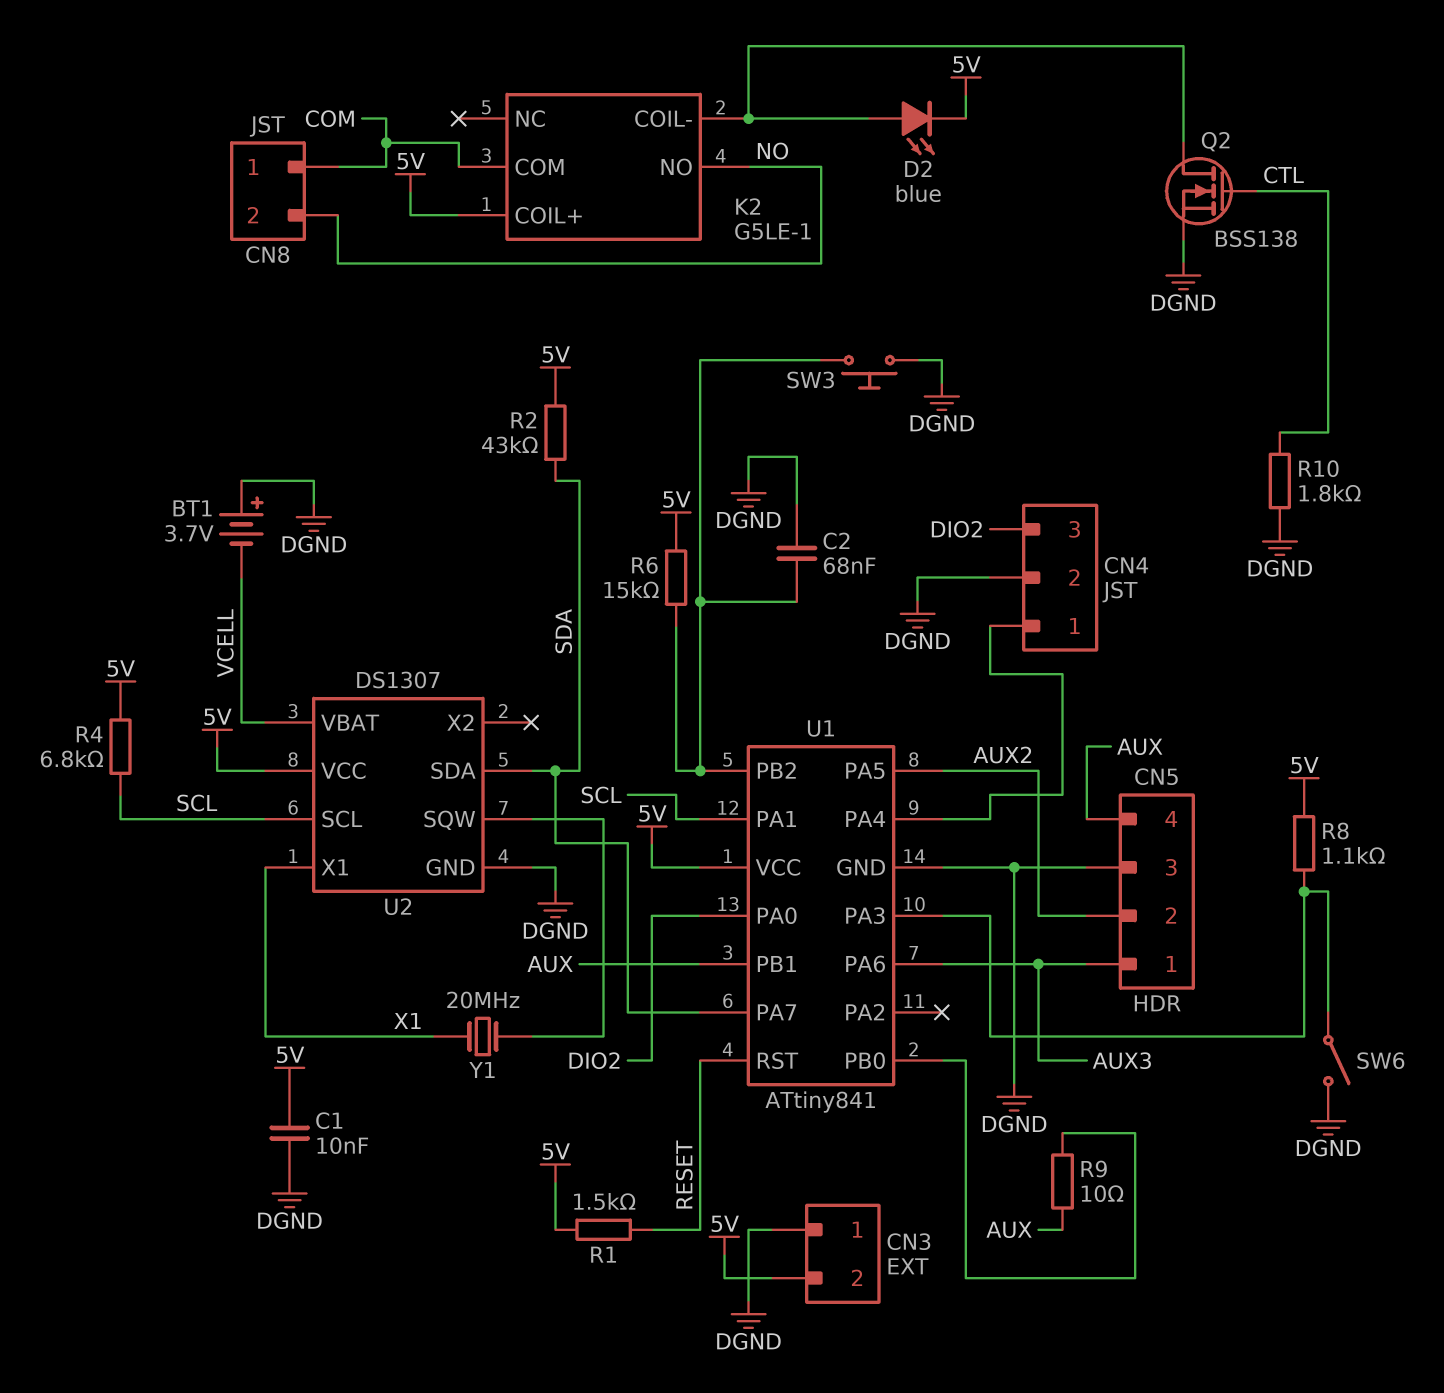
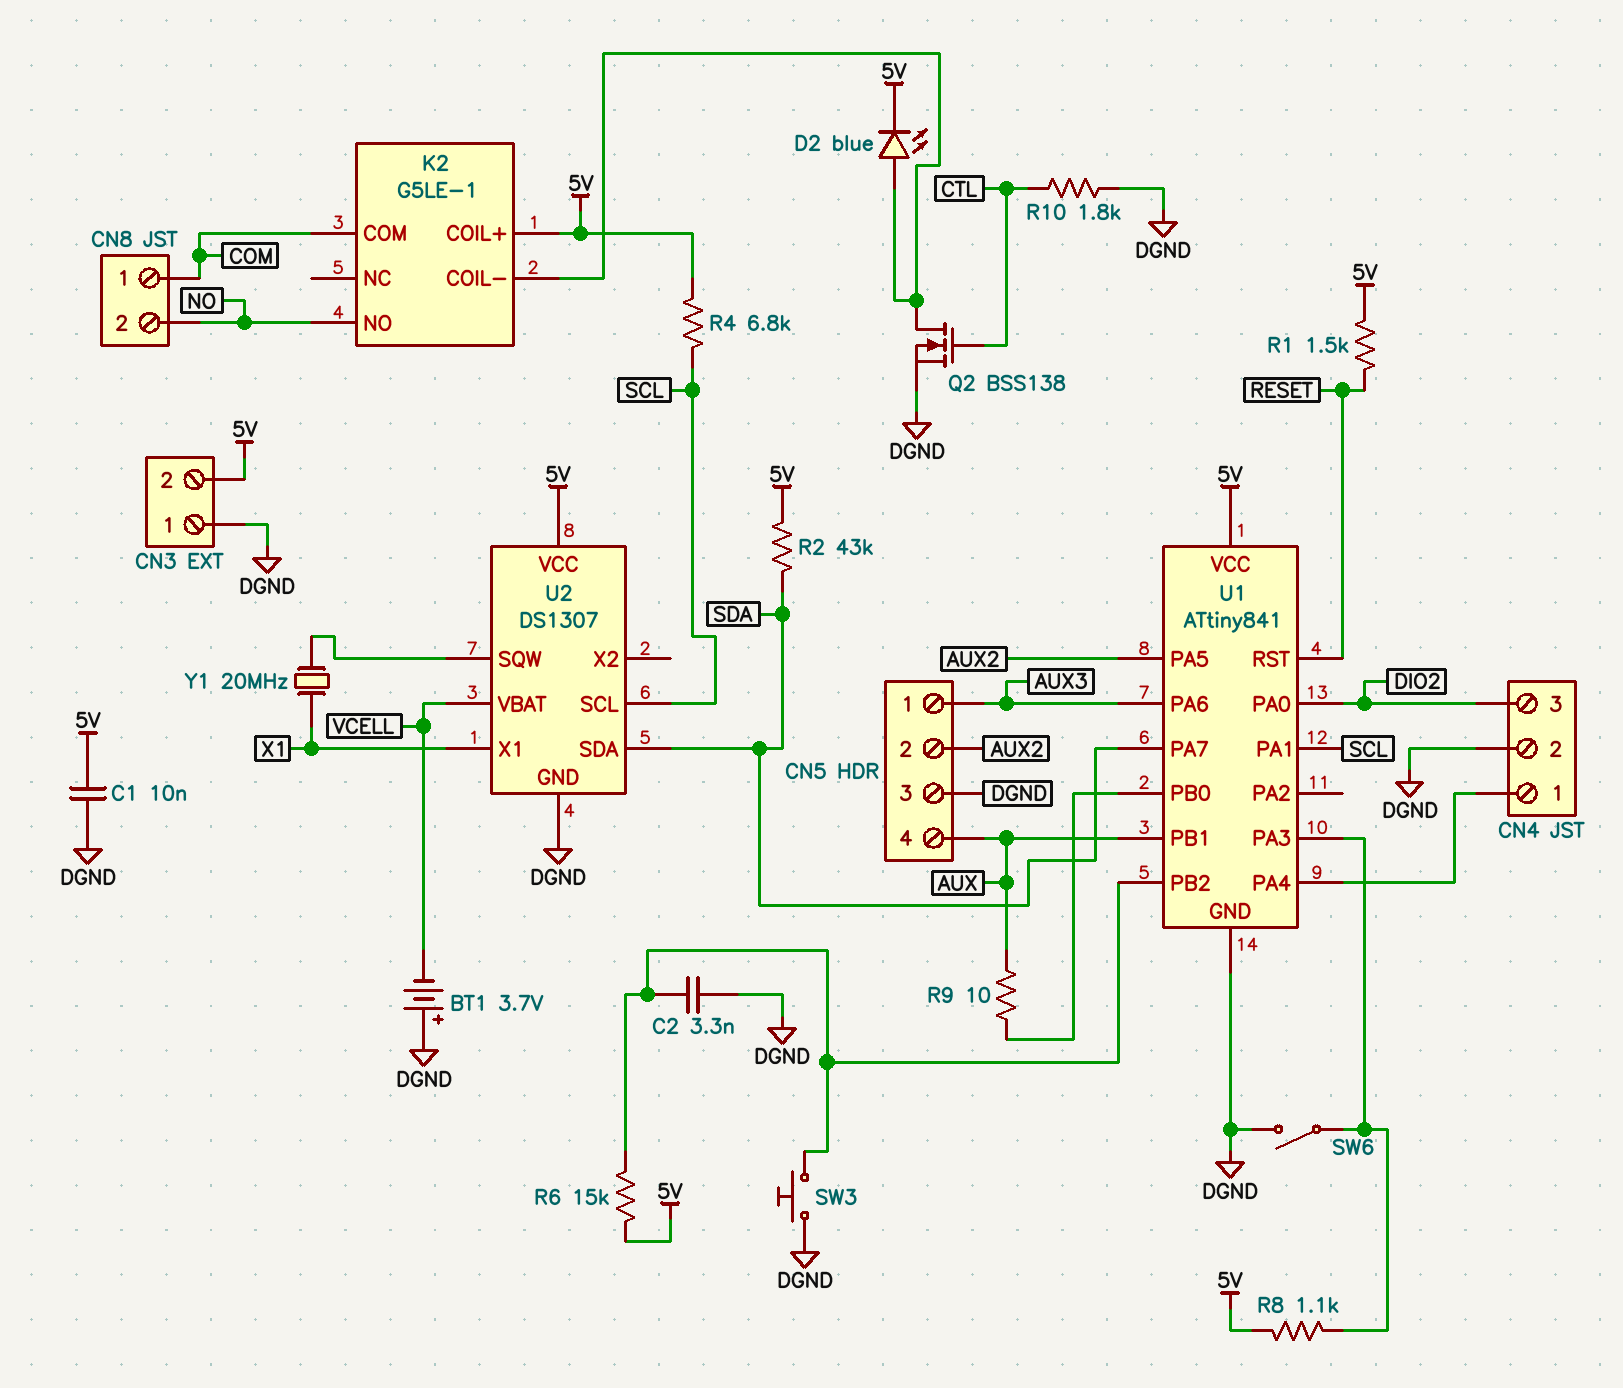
C2: 68nF (DGND, U1/PB2) -> 3.3nF (DGND, U1/PB2)

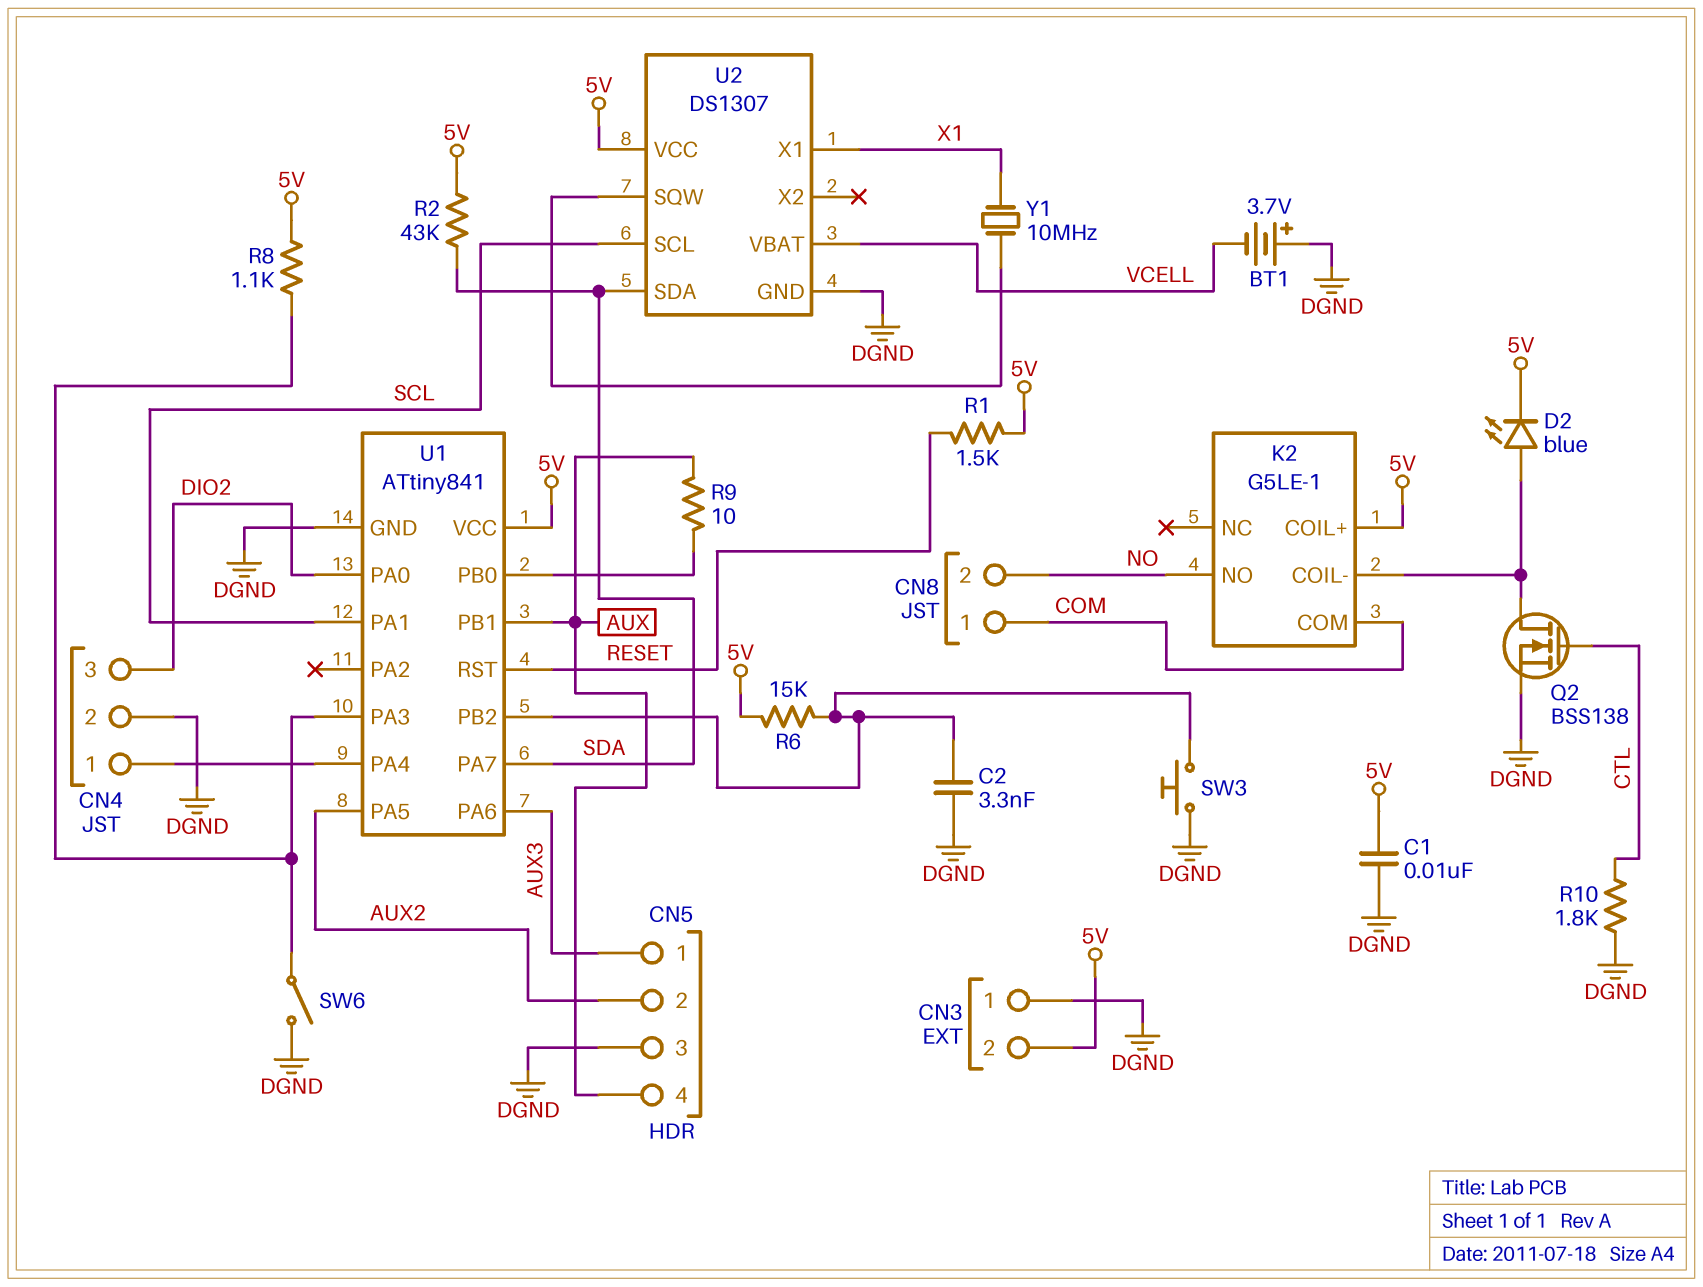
R4: 6.8k (5V, SCL) -> none
Y1: 20MHz (U2/SQW, X1) -> 10MHz (U2/SQW, X1)

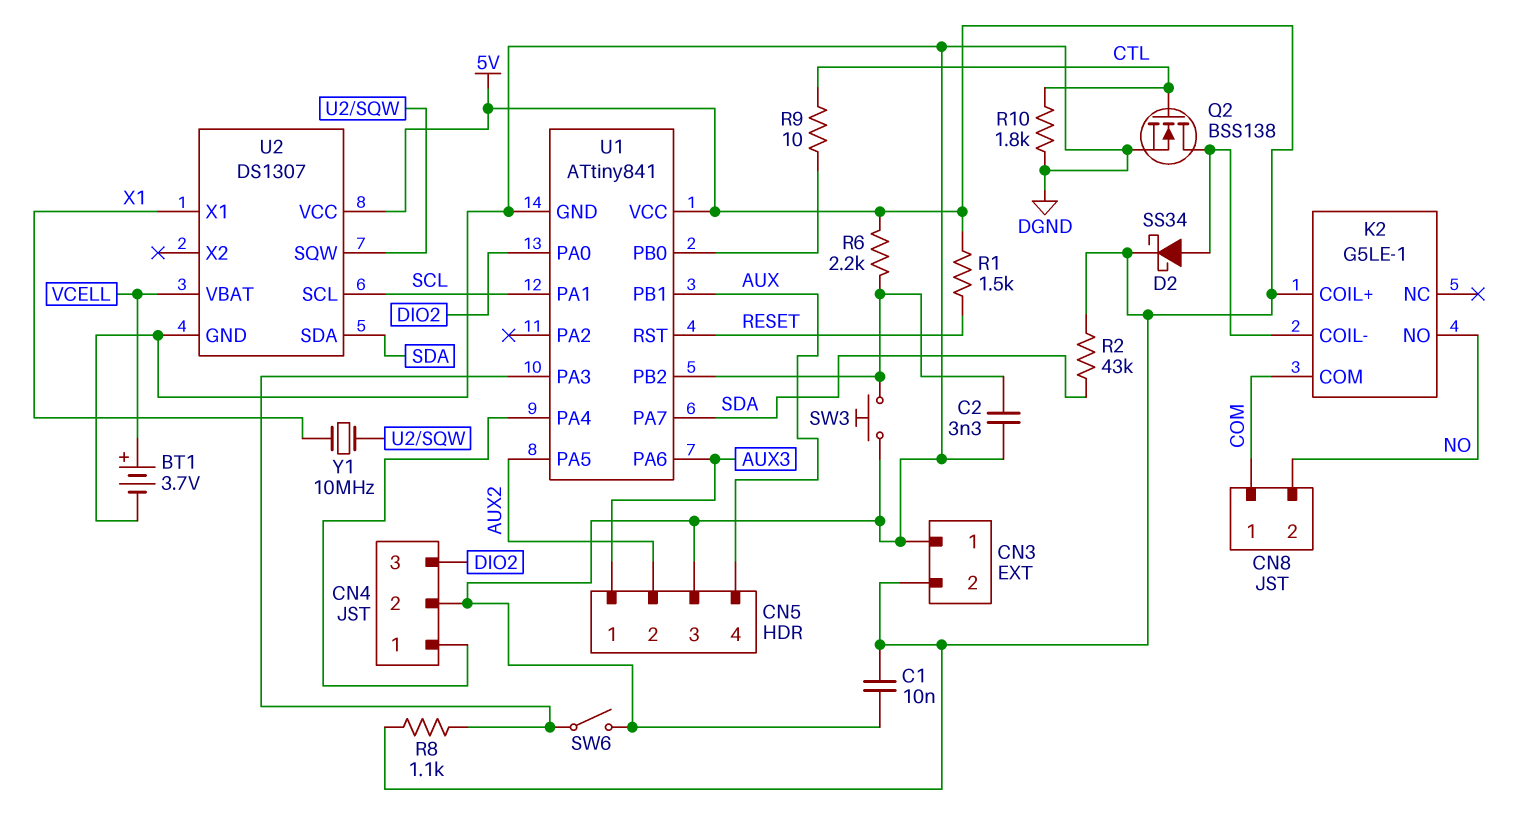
BT1: 3.7V (plus DGND, minus VCELL) -> 3.7V (plus VCELL, minus DGND)
D2: LED blue (A K2/COIL-, K 5V) -> schottky SS34 (A K2/COIL-, K 5V)
R6: 15k (5V, U1/PB2) -> 2.2k (5V, U1/PB2)
R9: 10 (AUX, U1/PB0) -> 10 (CTL, U1/PB0)

